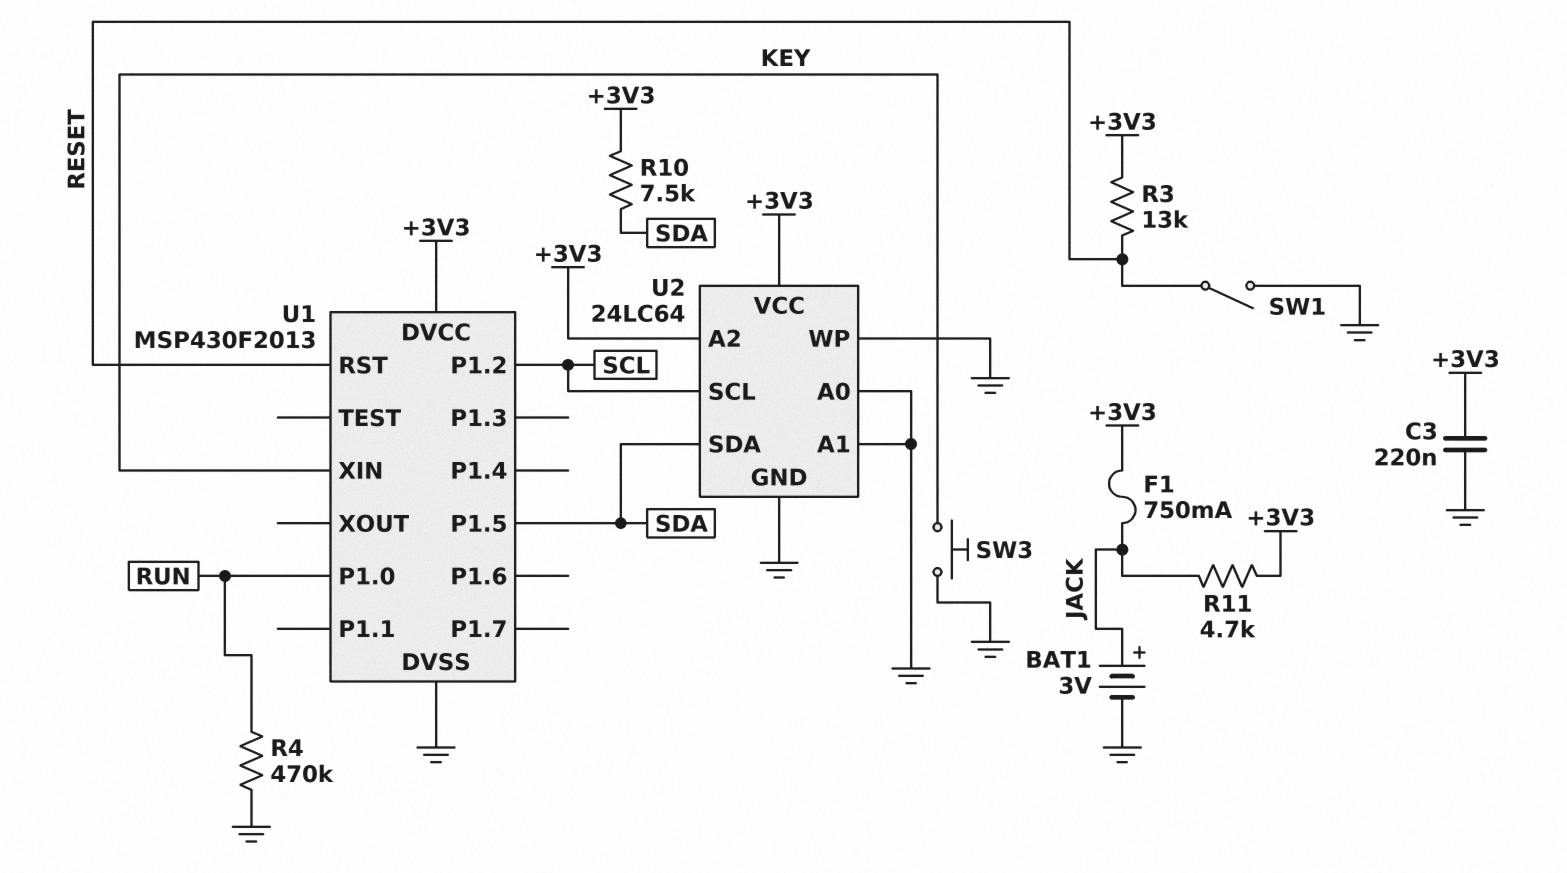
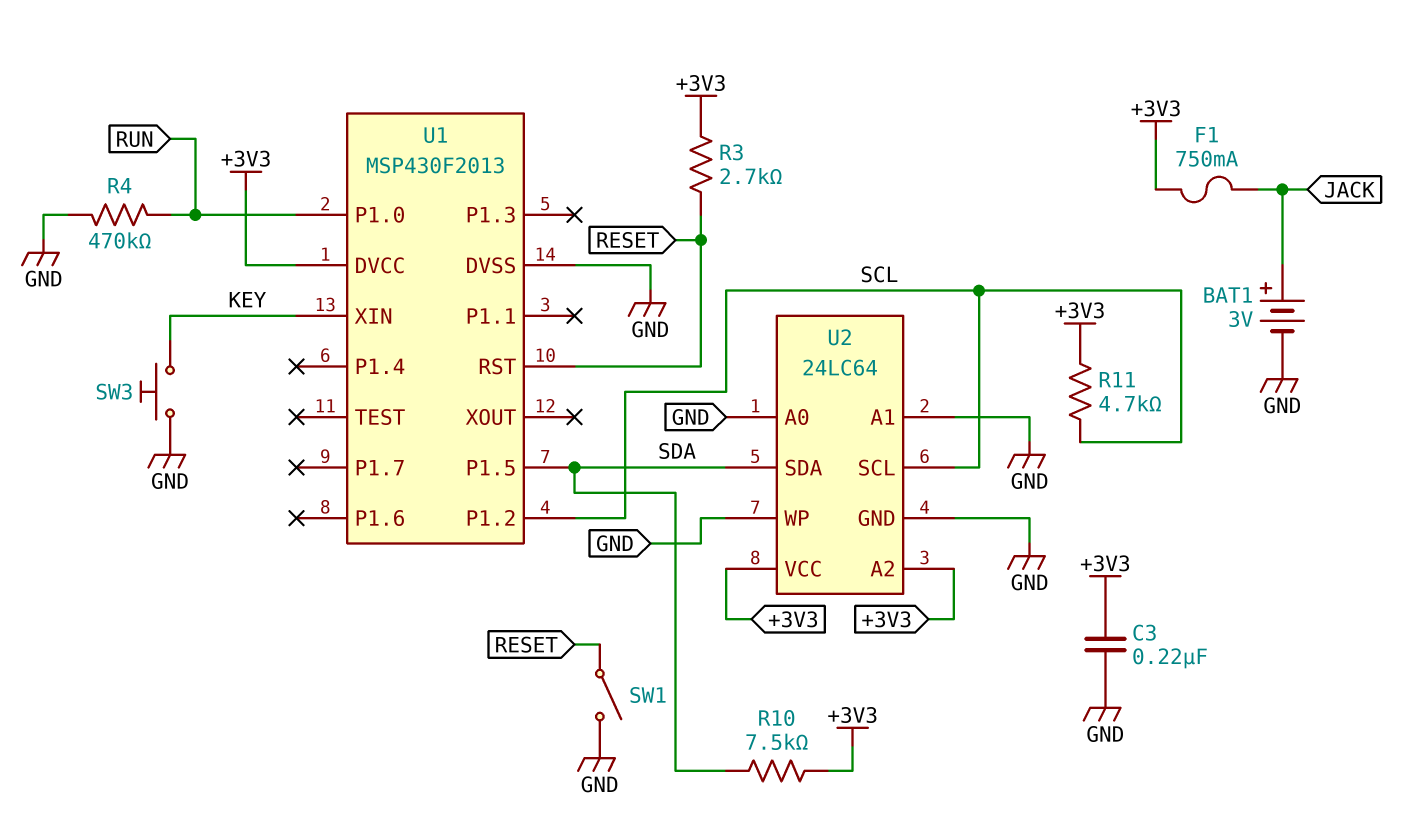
R3: 13k (+3V3, RESET) -> 2.7k (+3V3, RESET)
R11: 4.7k (+3V3, JACK) -> 4.7k (+3V3, SCL)

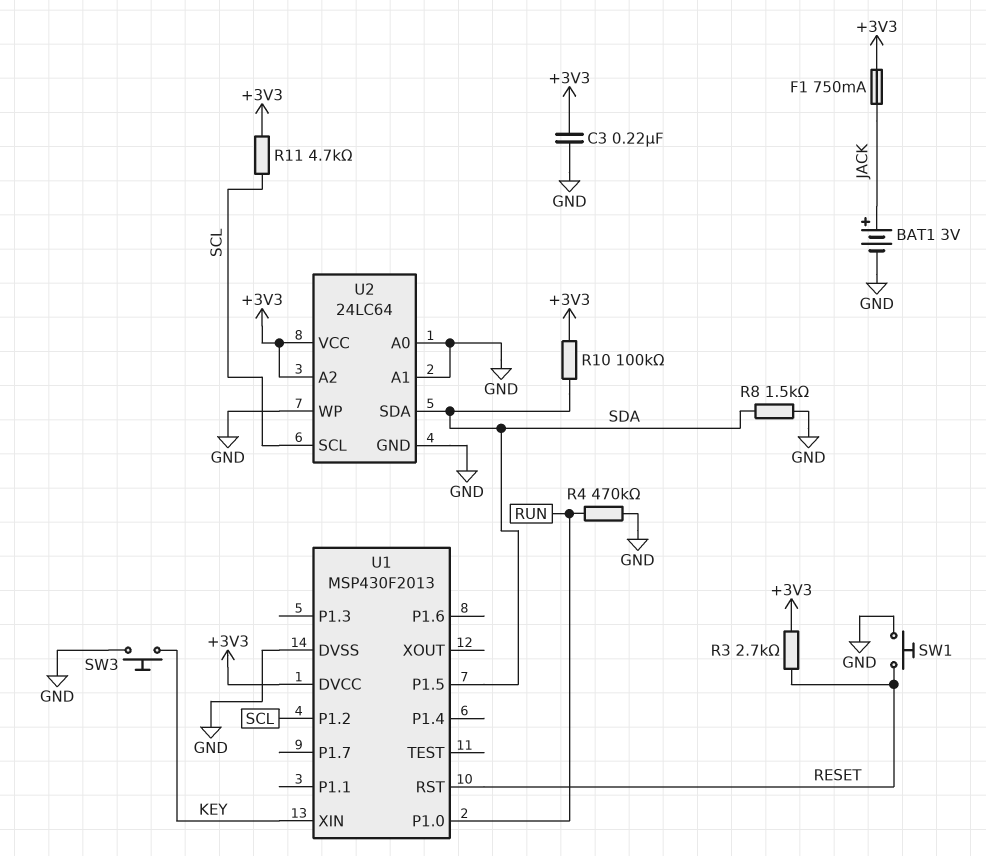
R8: none -> 1.5k (GND, SDA)
R10: 7.5k (+3V3, SDA) -> 100k (+3V3, SDA)
SW1: switch (GND, RESET) -> button (GND, RESET)

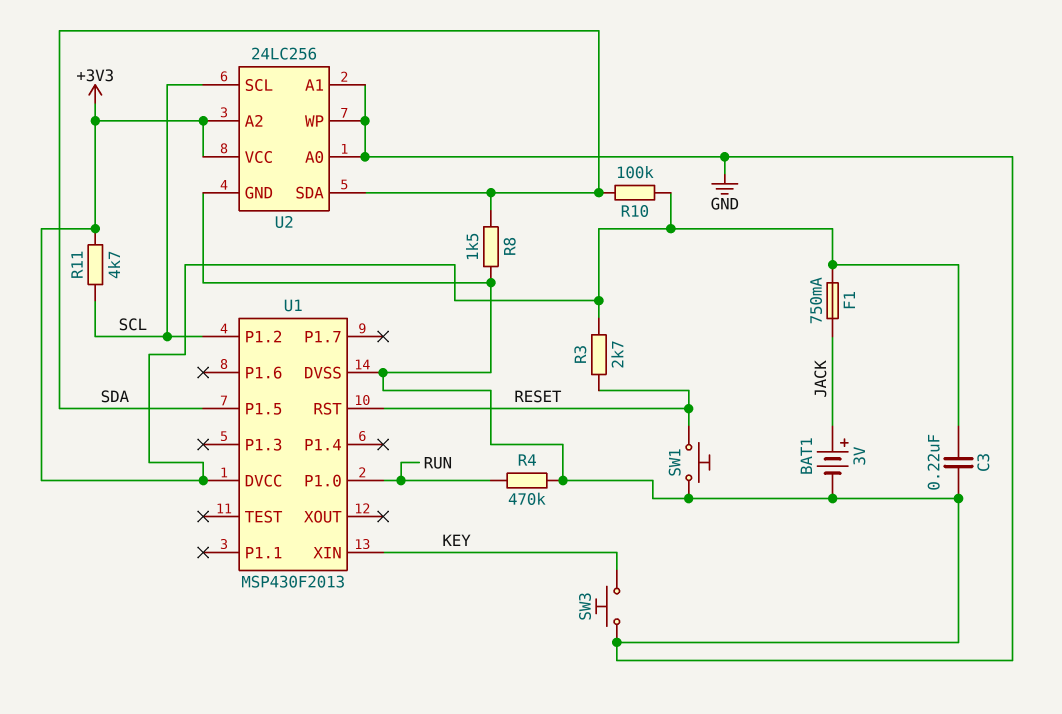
U2: 24LC64 -> 24LC256

